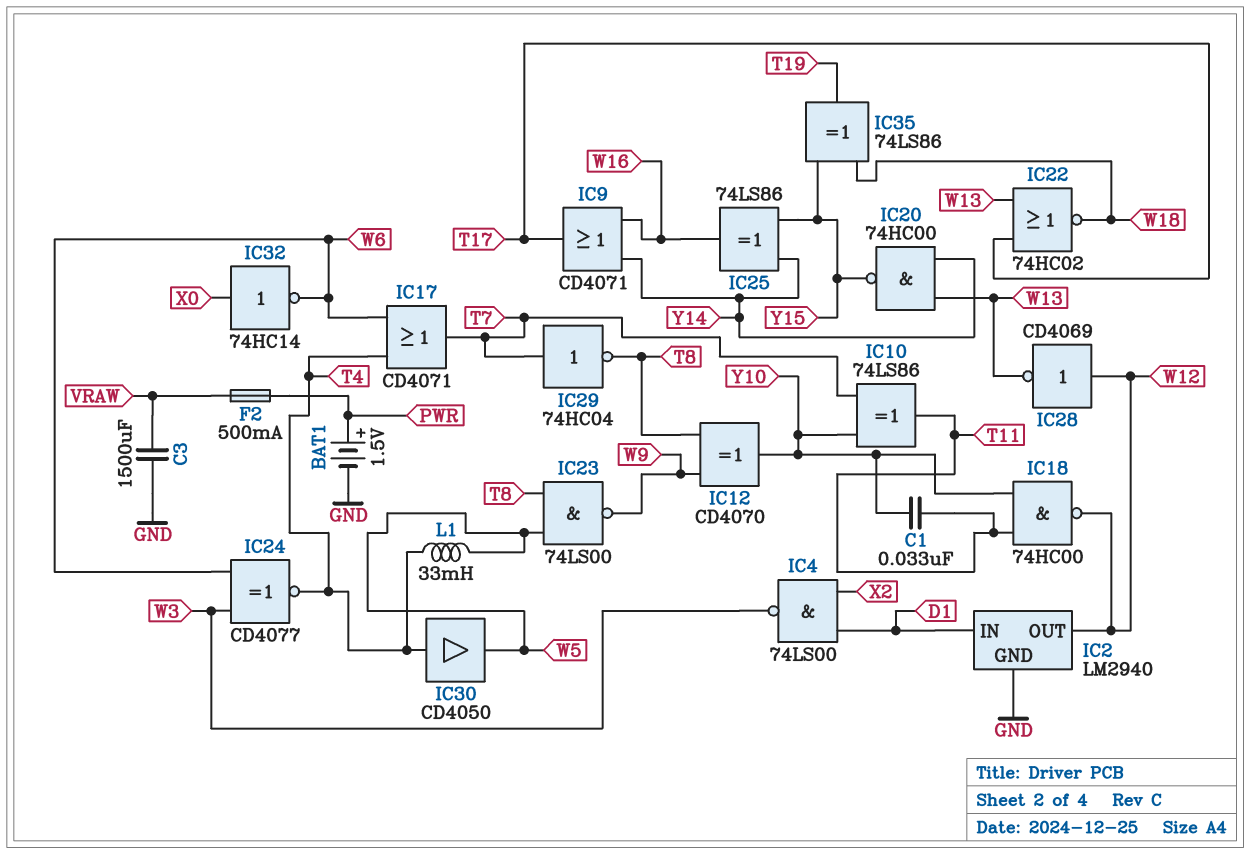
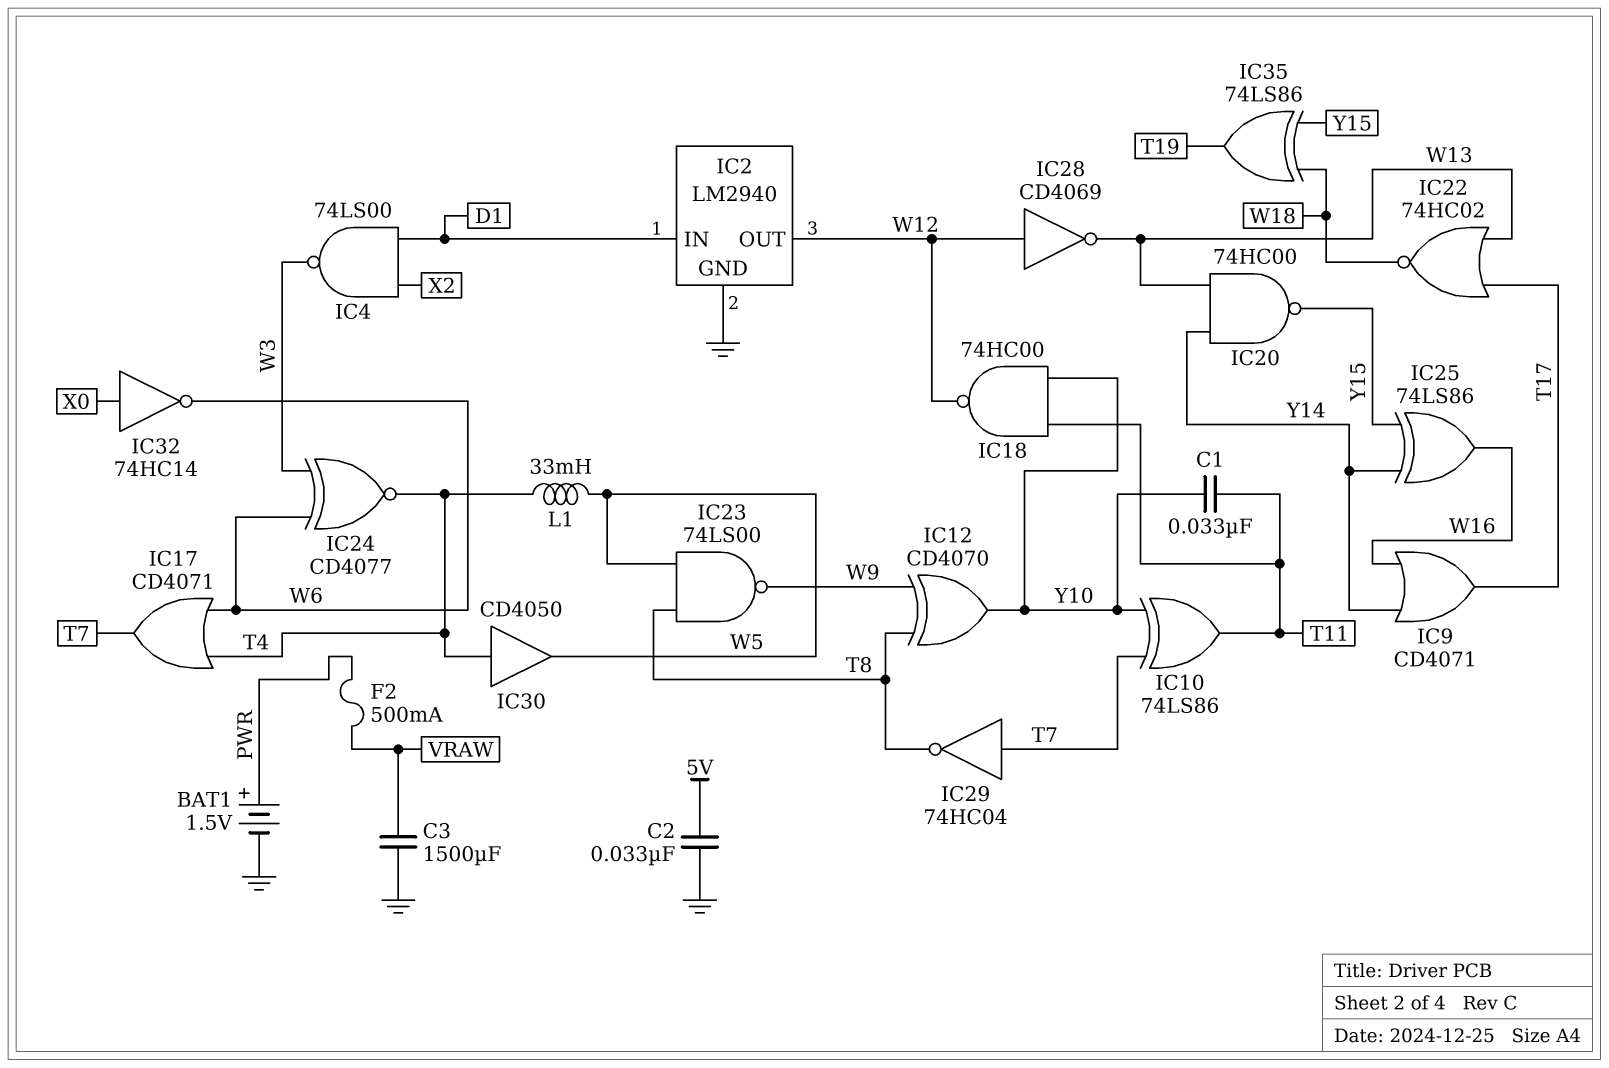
C2: none -> 33nF (5V, GND)

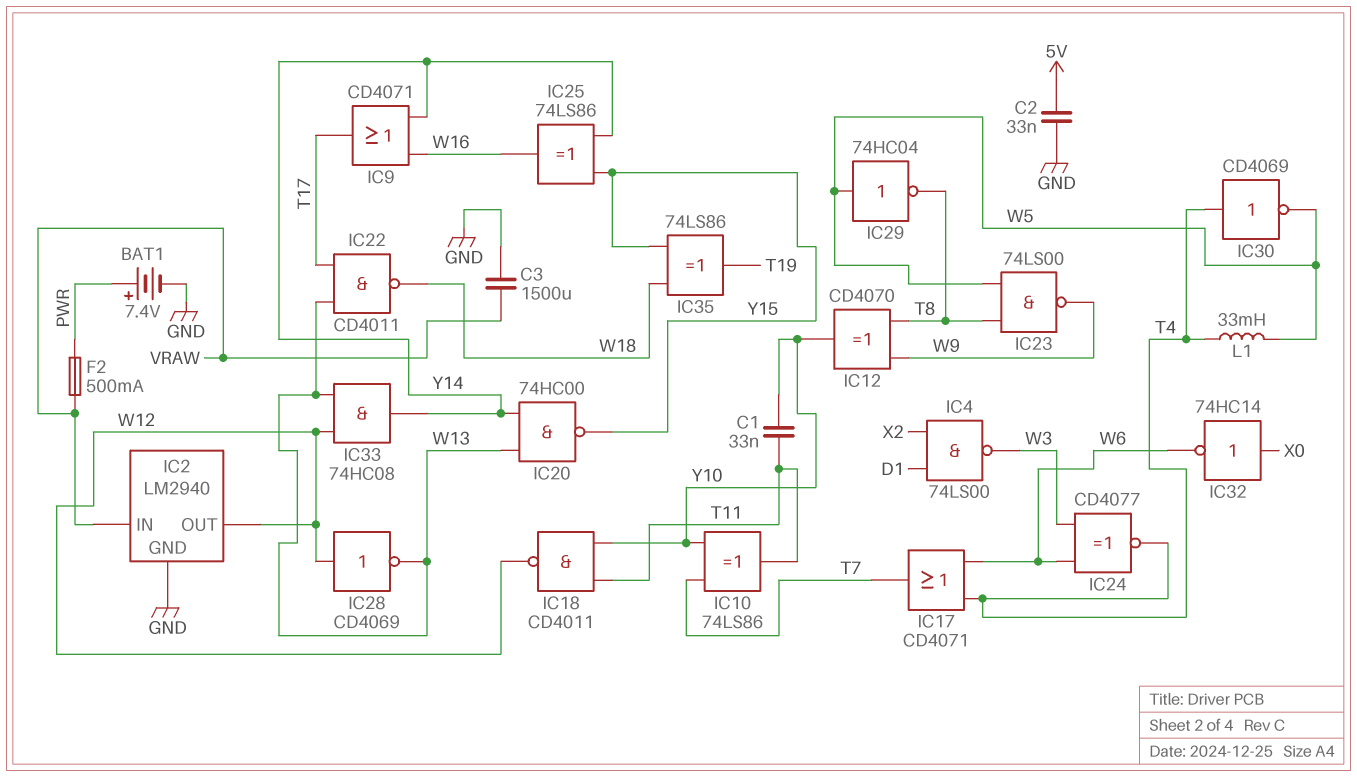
BAT1: 1.5V (plus PWR, minus GND) -> 7.4V (plus PWR, minus GND)
IC2 pin IN: D1 -> VRAW
IC18: NAND 74HC00 (in T11, in Y10, out W12) -> NAND CD4011 (in T11, in Y10, out W12)
IC22: NOR 74HC02 (in T17, in W13, out W18) -> NAND CD4011 (in T17, in W13, out W18)
IC29: NOT 74HC04 (in T7, out T8) -> NOT 74HC04 (in W5, out T8)
IC30: buffer CD4050 (in T4, out W5) -> NOT CD4069 (in T4, out W5)
IC33: none -> AND 74HC08 (in W12, in W13, out Y14)

